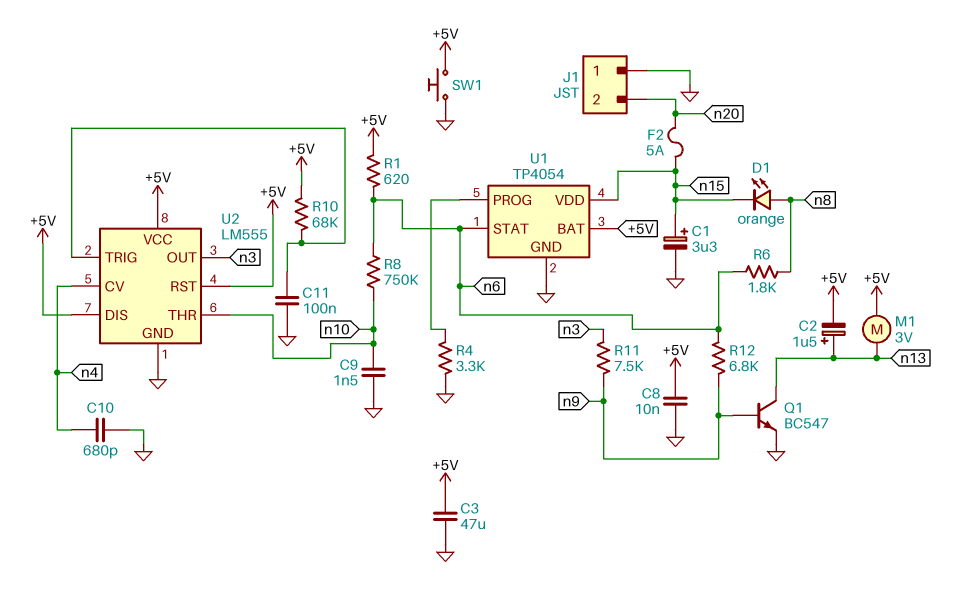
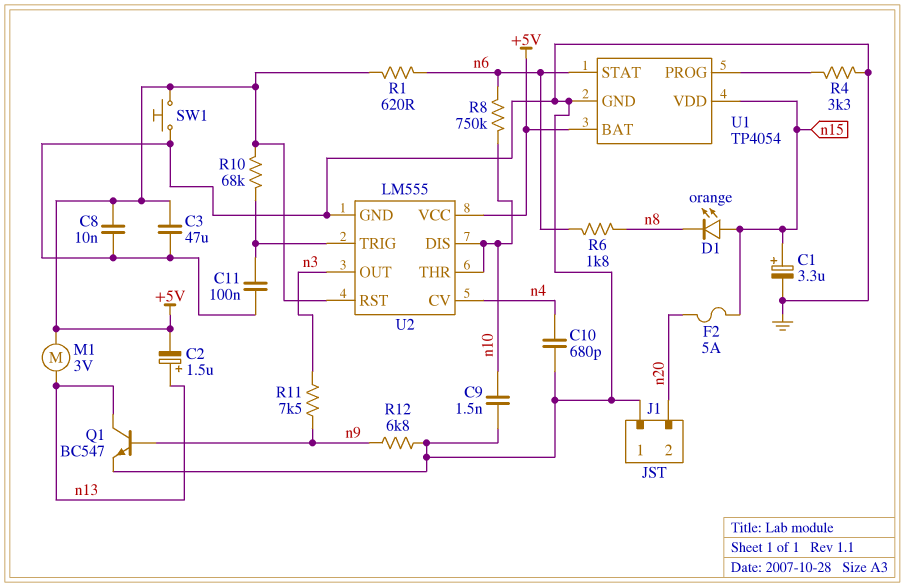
D1: LED orange (A n8, K n15) -> LED orange (A n15, K n8)
R12: 6.8k (n6, n9) -> 6.8k (GND, n9)
U2 pin DIS: +5V -> n10

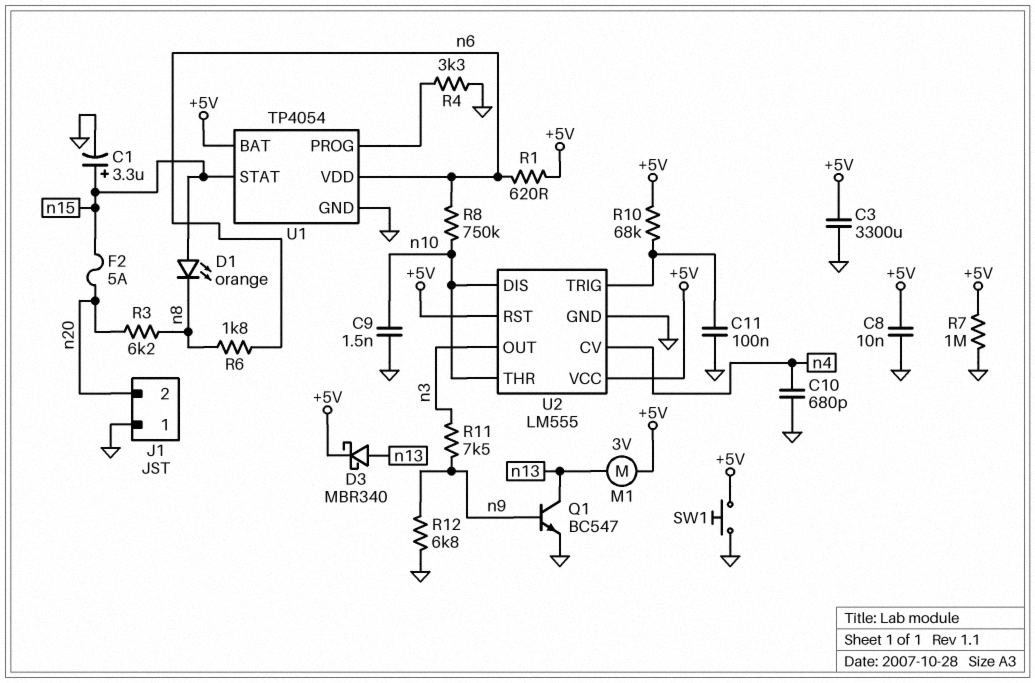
C2: 1.5uF (plus n13, minus +5V) -> none
C3: 47uF (+5V, GND) -> 3300uF (+5V, GND)
D3: none -> schottky MBR340 (A n13, K +5V)
R3: none -> 6.2k (n8, n20)
R7: none -> 1M (+5V, GND)
U1 pin STAT: n6 -> n15
U1 pin VDD: n15 -> n6

